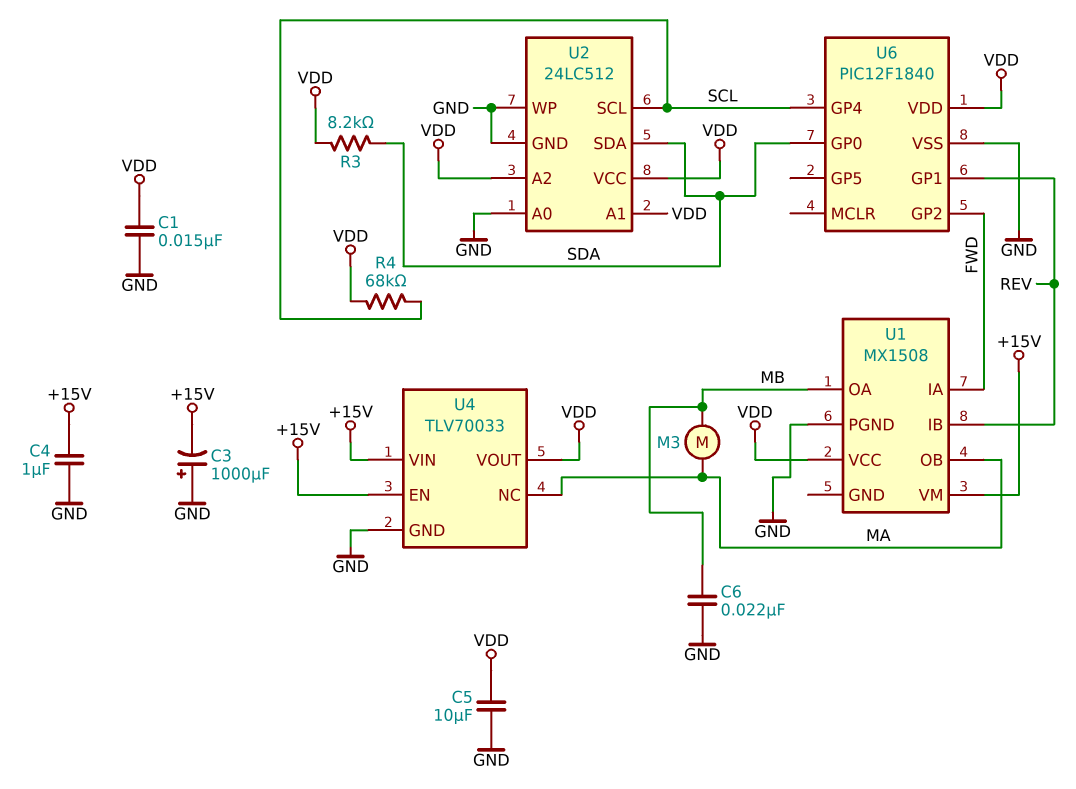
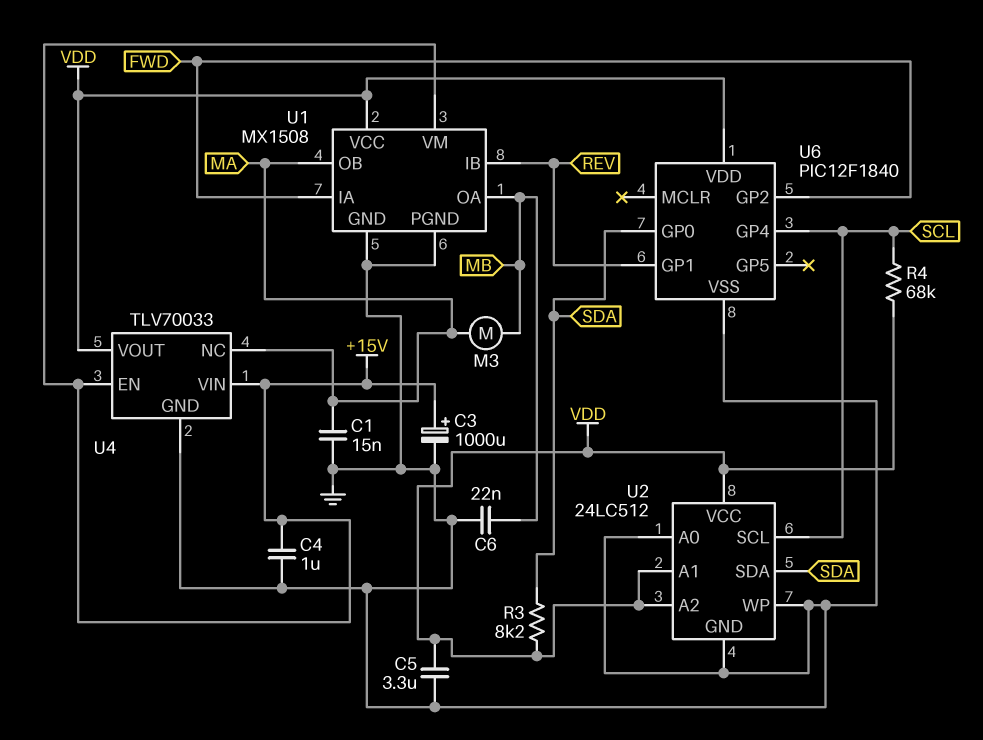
C1: 15nF (GND, VDD) -> 15nF (GND, MA)
C3: 1000uF (plus GND, minus +15V) -> 1000uF (plus +15V, minus GND)
C5: 10uF (GND, VDD) -> 3.3uF (GND, VDD)
U1 pin GND: none -> GND

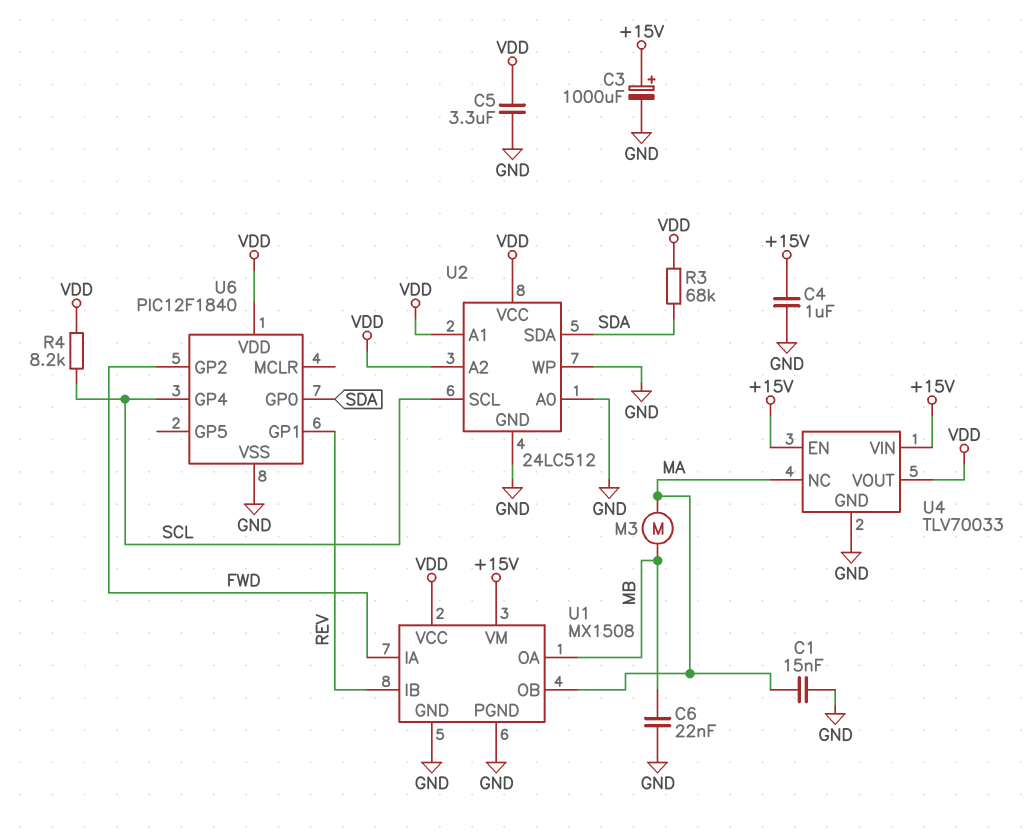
R3: 8.2k (SDA, VDD) -> 68k (SDA, VDD)
R4: 68k (SCL, VDD) -> 8.2k (SCL, VDD)

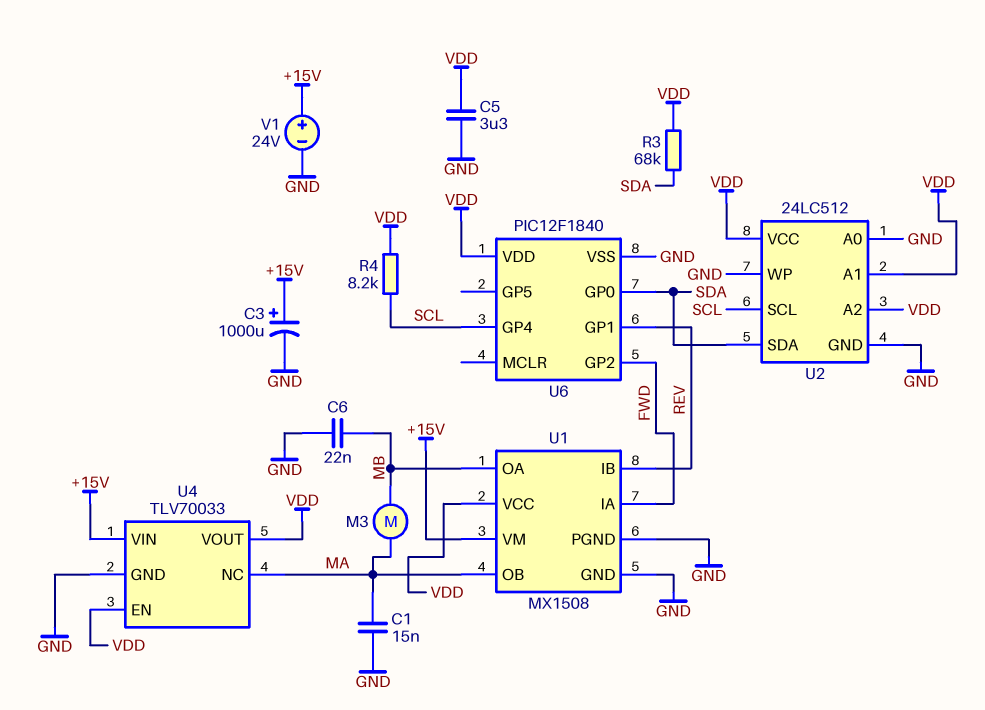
C4: 1uF (+15V, GND) -> none
U4 pin EN: +15V -> VDD
V1: none -> 24V (plus +15V, minus GND)

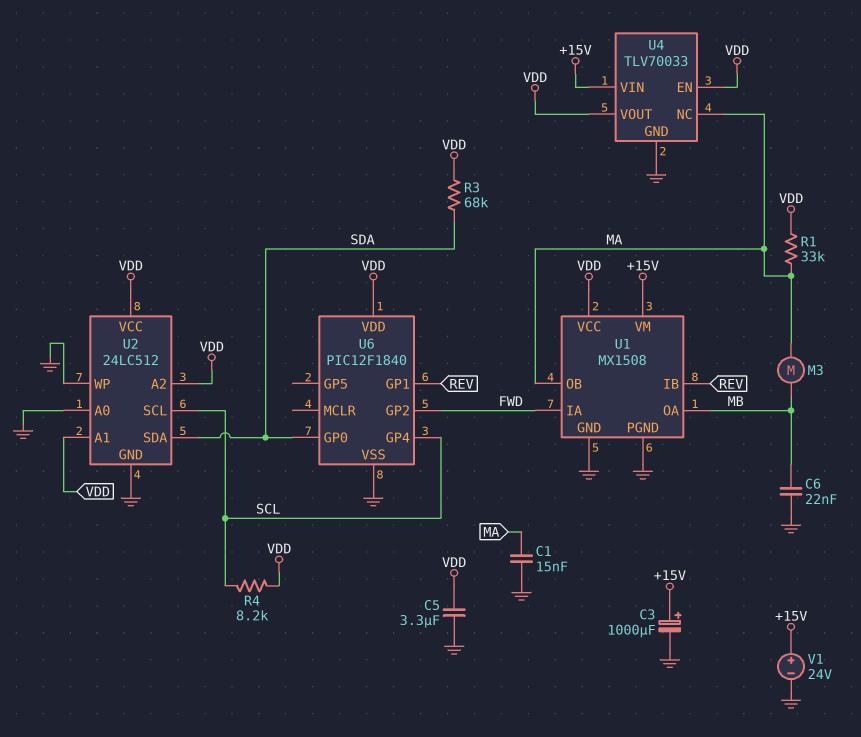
R1: none -> 33k (MA, VDD)

